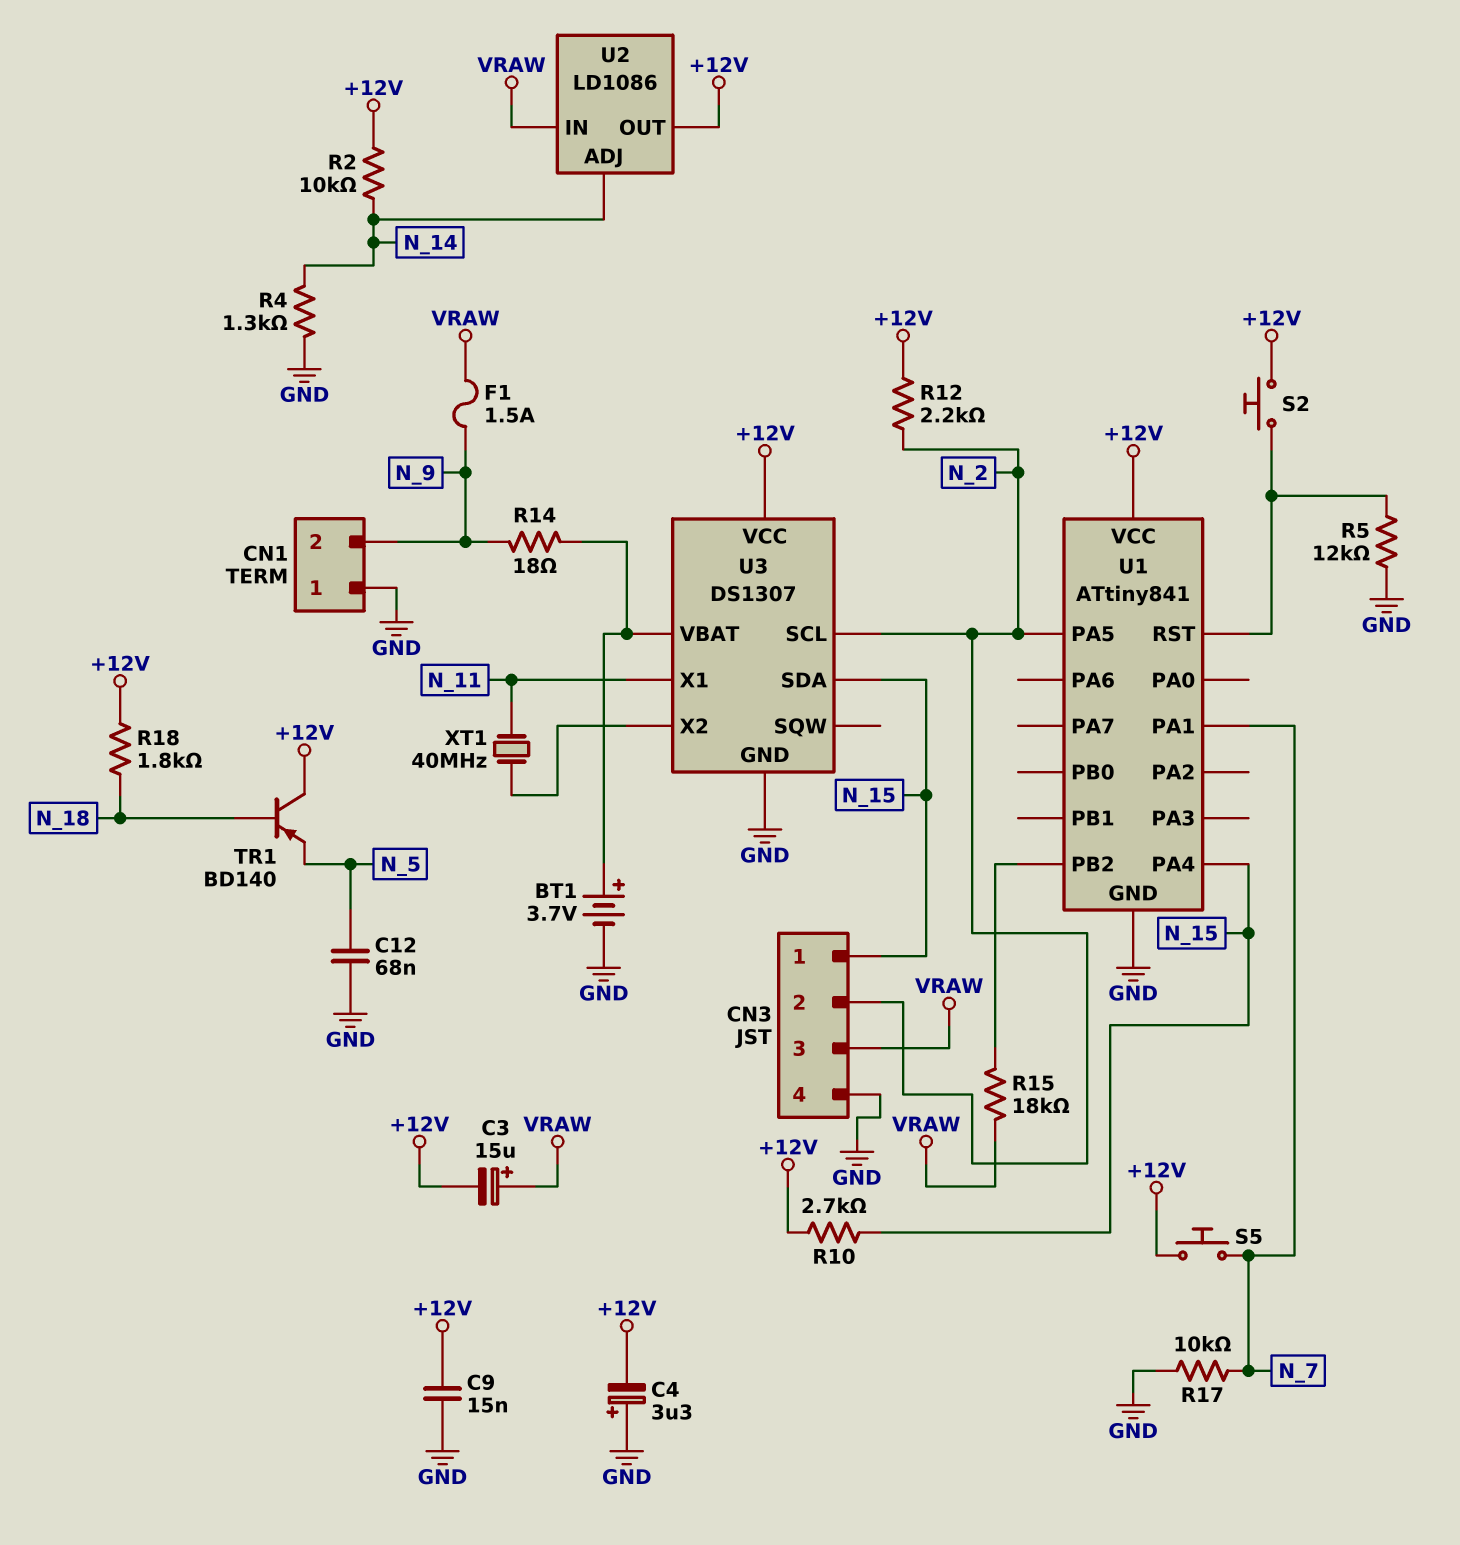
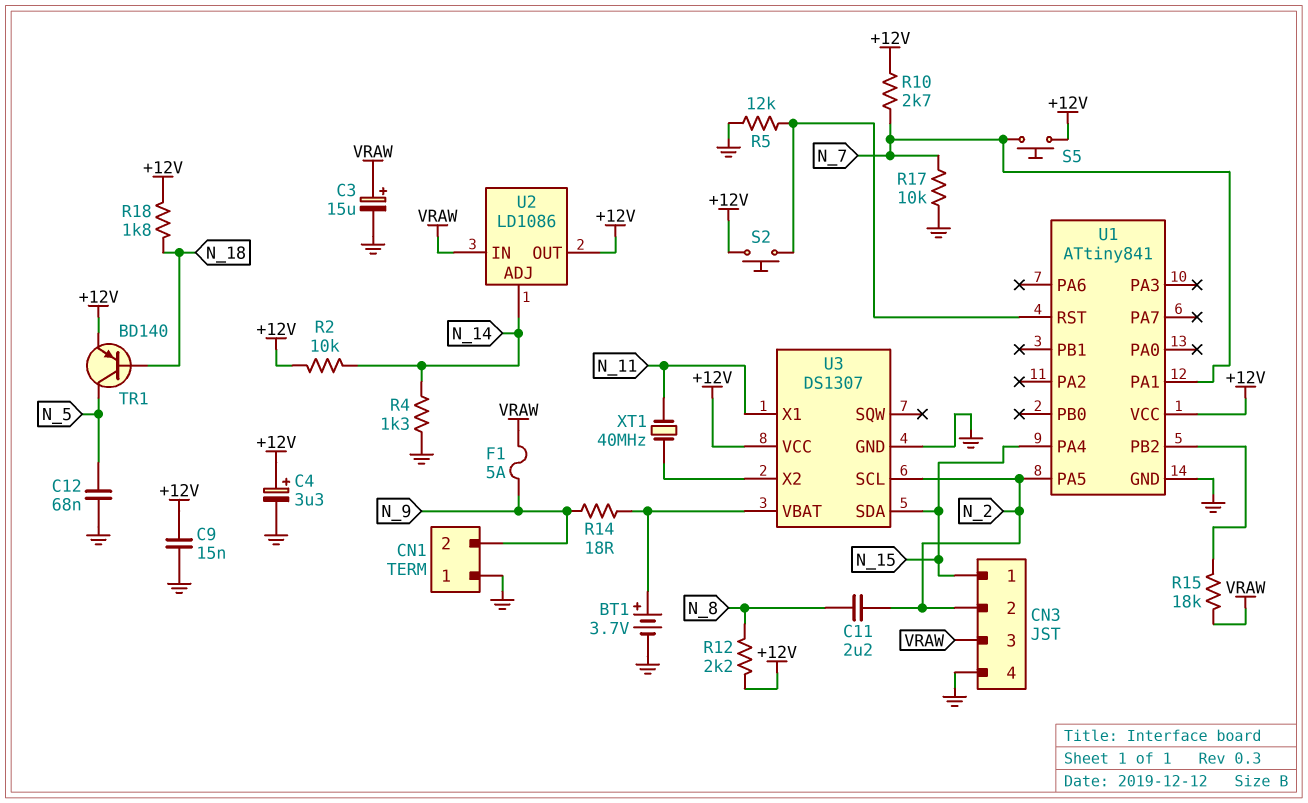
C3: 15uF (plus VRAW, minus +12V) -> 15uF (plus VRAW, minus GND)
C4: 3.3uF (plus GND, minus +12V) -> 3.3uF (plus +12V, minus GND)
C11: none -> 2.2uF (N_2, N_8)
F1: 1.5A (N_9, VRAW) -> 5A (N_9, VRAW)
R10: 2.7k (+12V, N_15) -> 2.7k (+12V, N_7)
R12: 2.2k (+12V, N_2) -> 2.2k (+12V, N_8)
TR1: PNP BD140 (B N_18, C +12V, E N_5) -> PNP BD140 (B N_18, C N_5, E +12V)

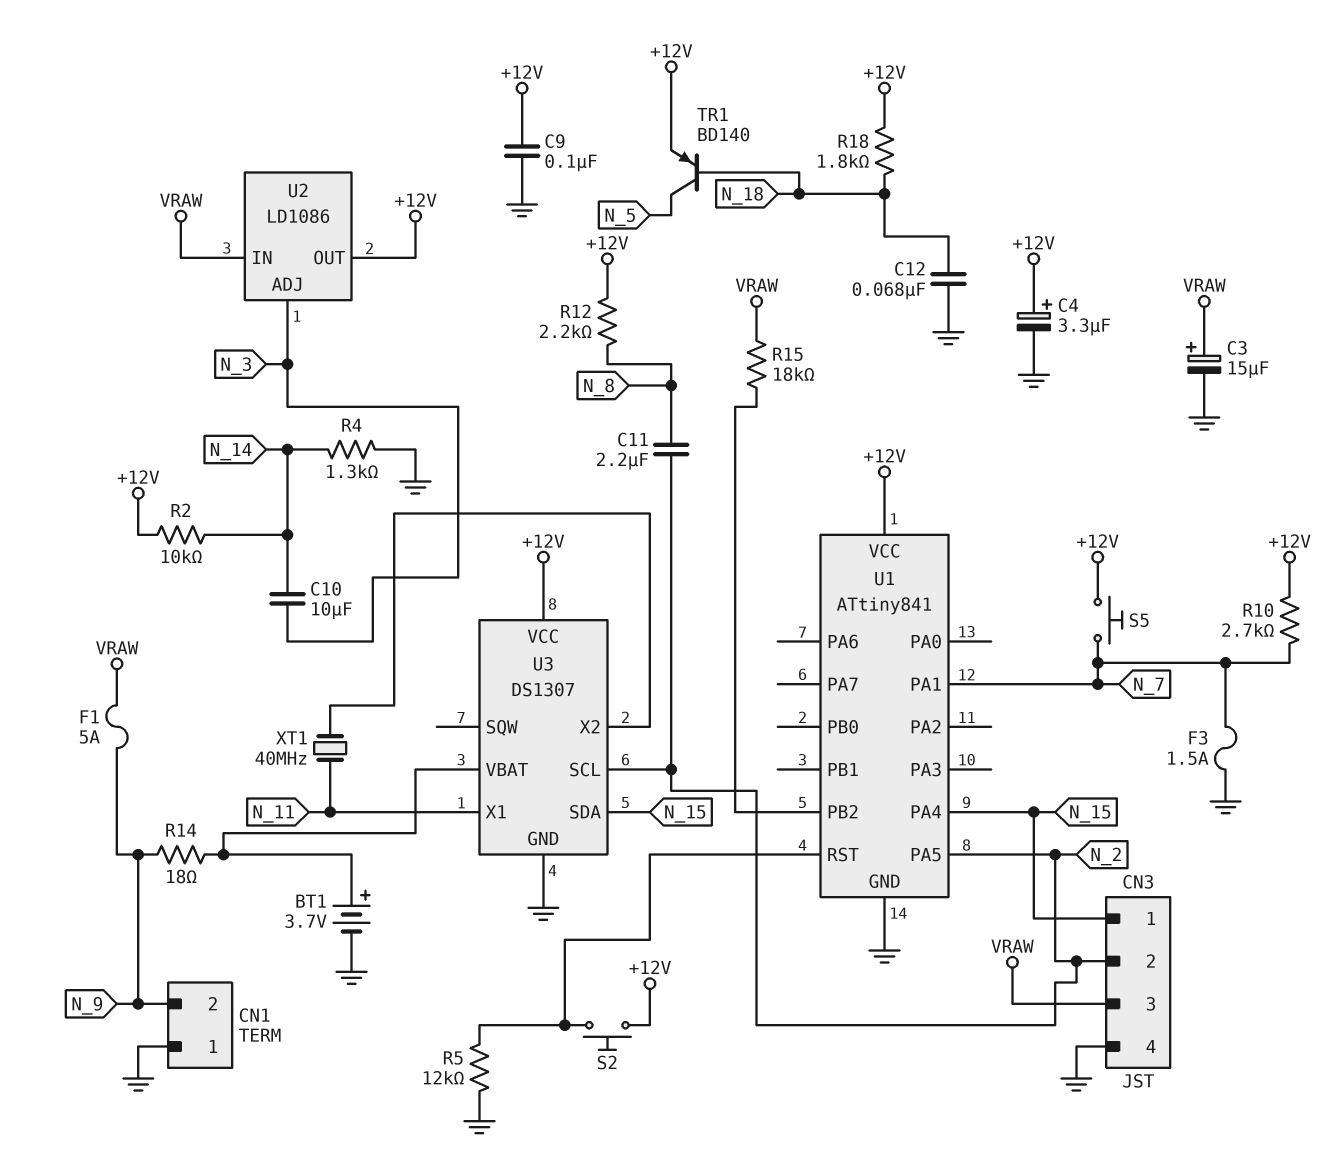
C9: 15nF (+12V, GND) -> 100nF (+12V, GND)
C10: none -> 10uF (N_3, N_14)
C12: 68nF (GND, N_5) -> 68nF (GND, N_18)
F3: none -> 1.5A (GND, N_7)
R17: 10k (GND, N_7) -> none
U2 pin ADJ: N_14 -> N_3

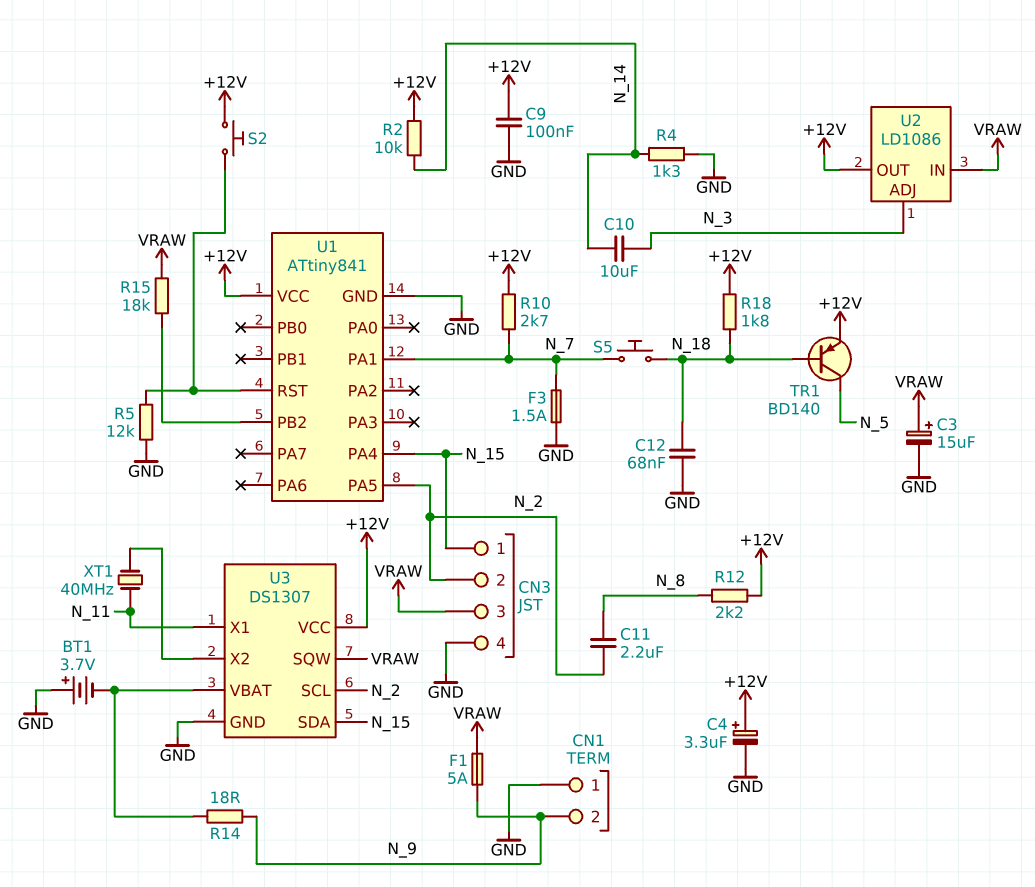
BT1: 3.7V (plus U3/VBAT, minus GND) -> 3.7V (plus GND, minus U3/VBAT)
S5: button (+12V, N_7) -> button (N_7, N_18)
U3 pin SQW: none -> VRAW

